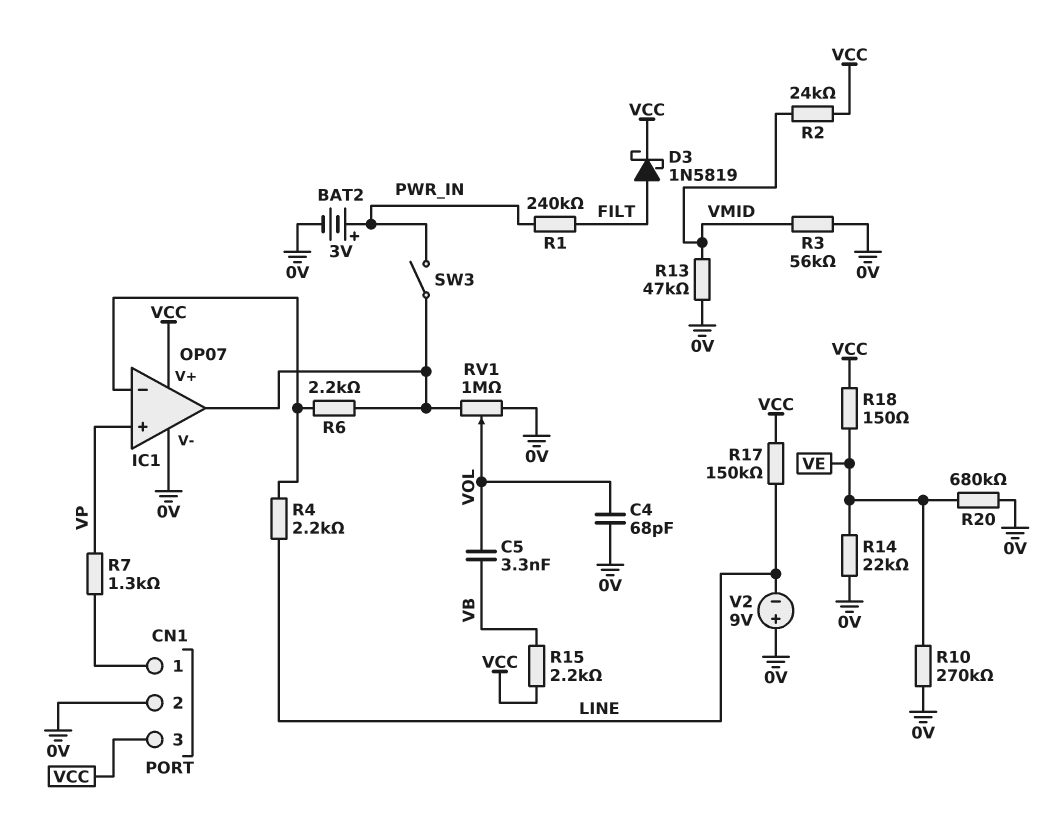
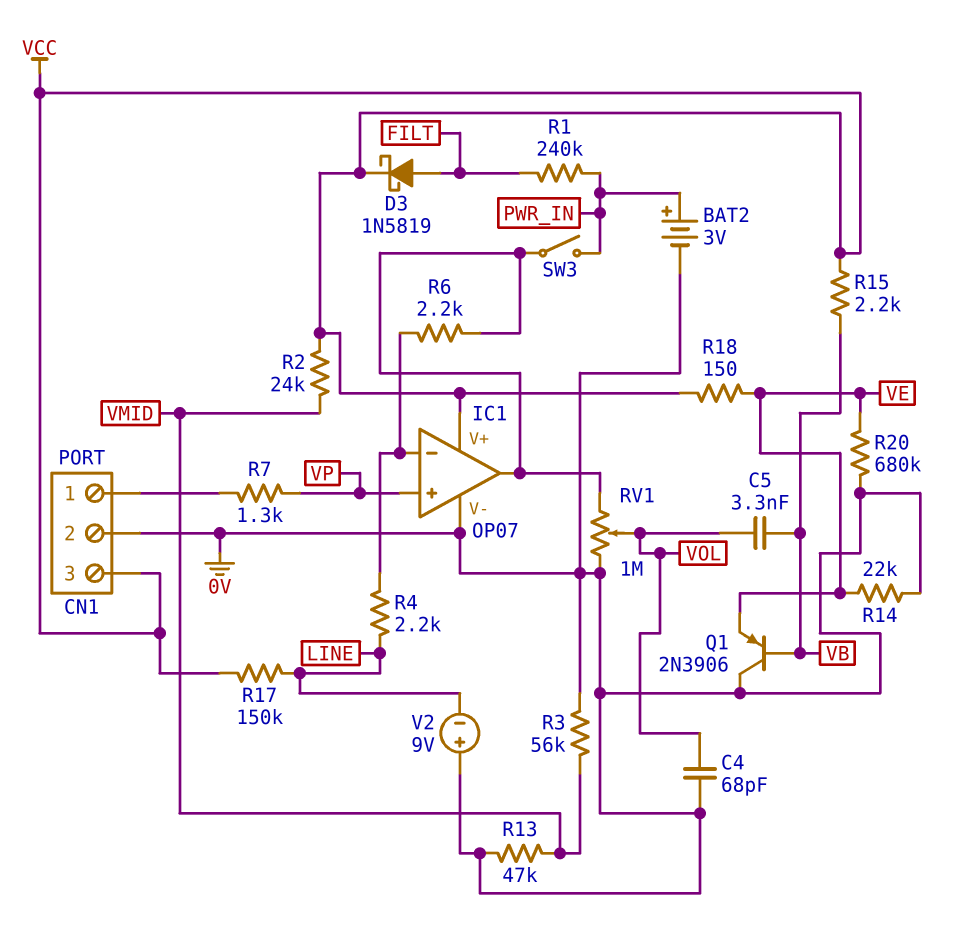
Q1: none -> PNP 2N3906 (B VB, C 0V, E VE)
R10: 270k (0V, VE) -> none

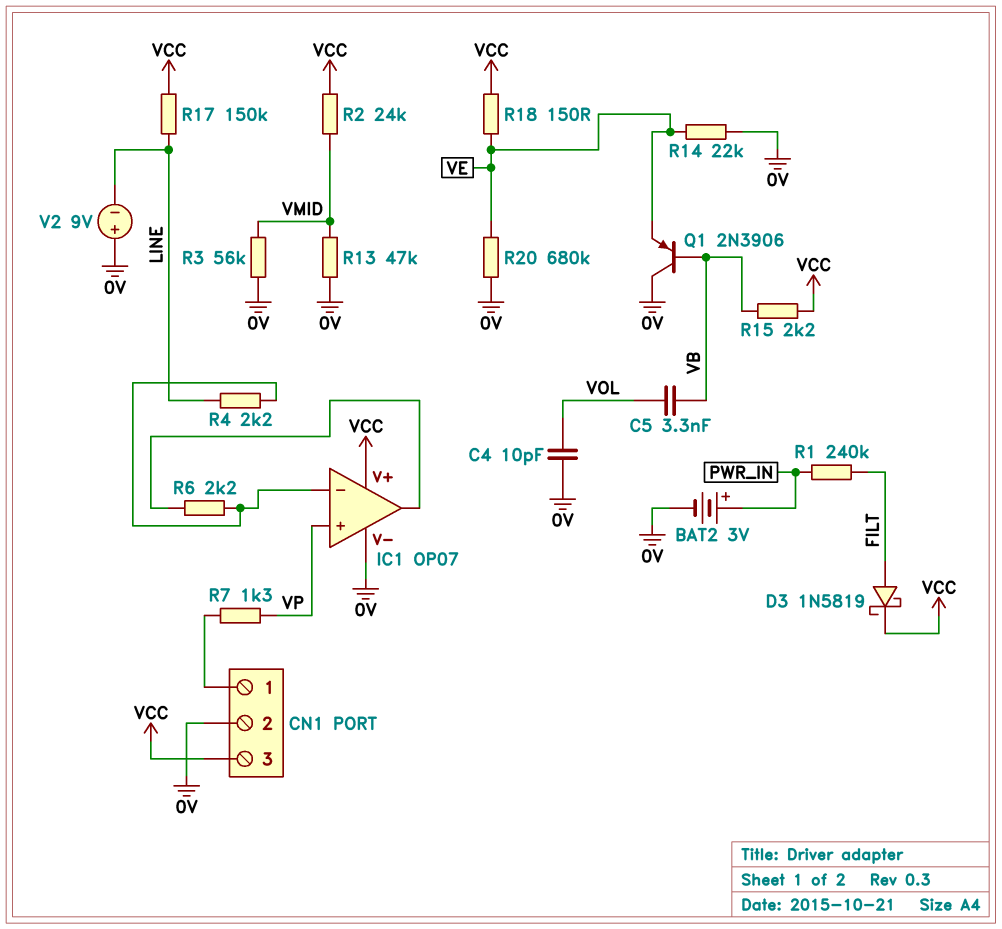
C4: 68pF (0V, VOL) -> 10pF (0V, VOL)
RV1: 1M (0V, IC1/out, wiper VOL) -> none
SW3: switch (IC1/out, PWR_IN) -> none

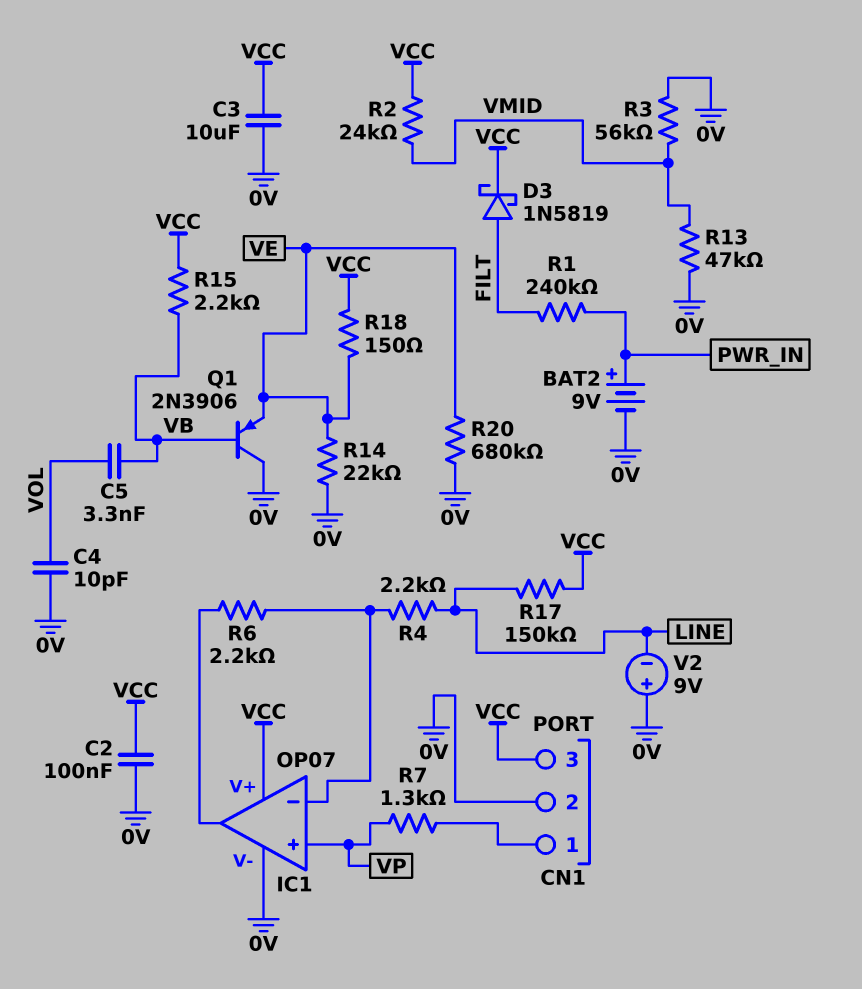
BAT2: 3V (plus PWR_IN, minus 0V) -> 9V (plus PWR_IN, minus 0V)
C2: none -> 100nF (0V, VCC)
C3: none -> 10uF (0V, VCC)

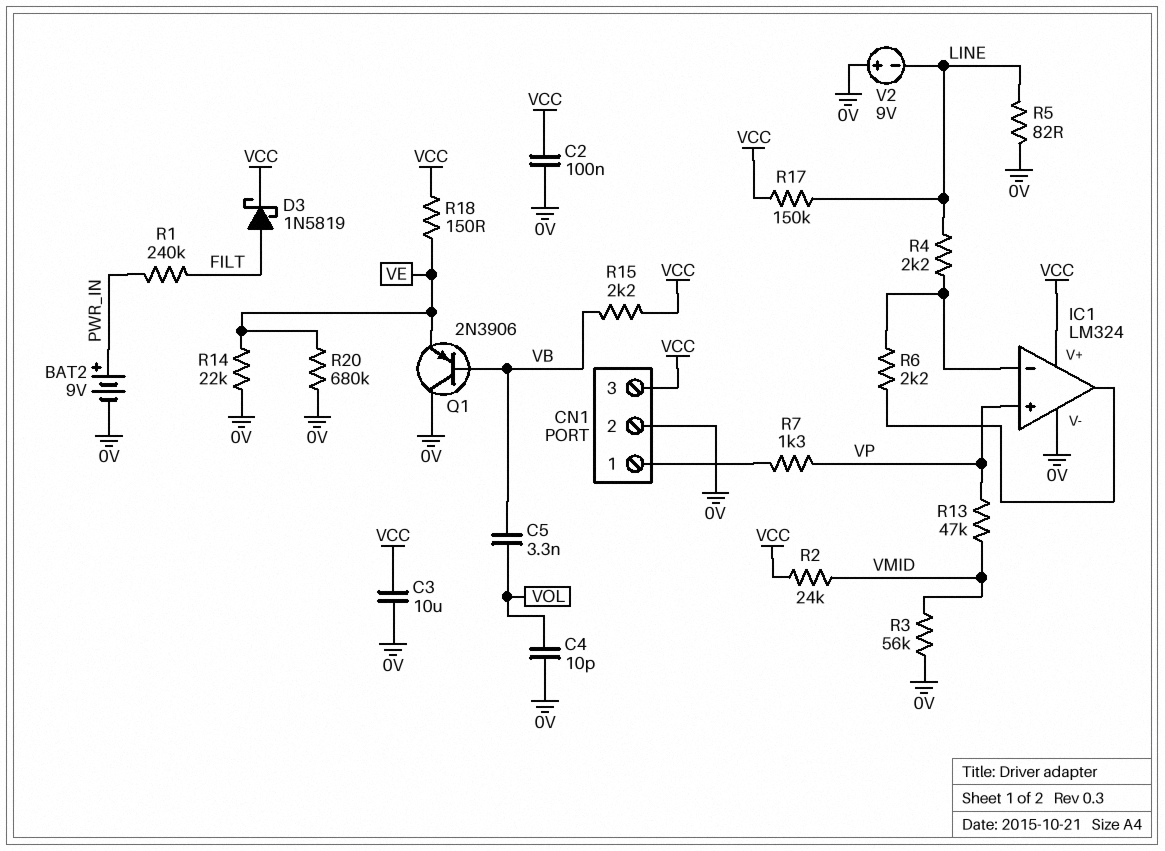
IC1: OP07 -> LM324
R5: none -> 82 (0V, LINE)
R13: 47k (0V, VMID) -> 47k (VMID, VP)

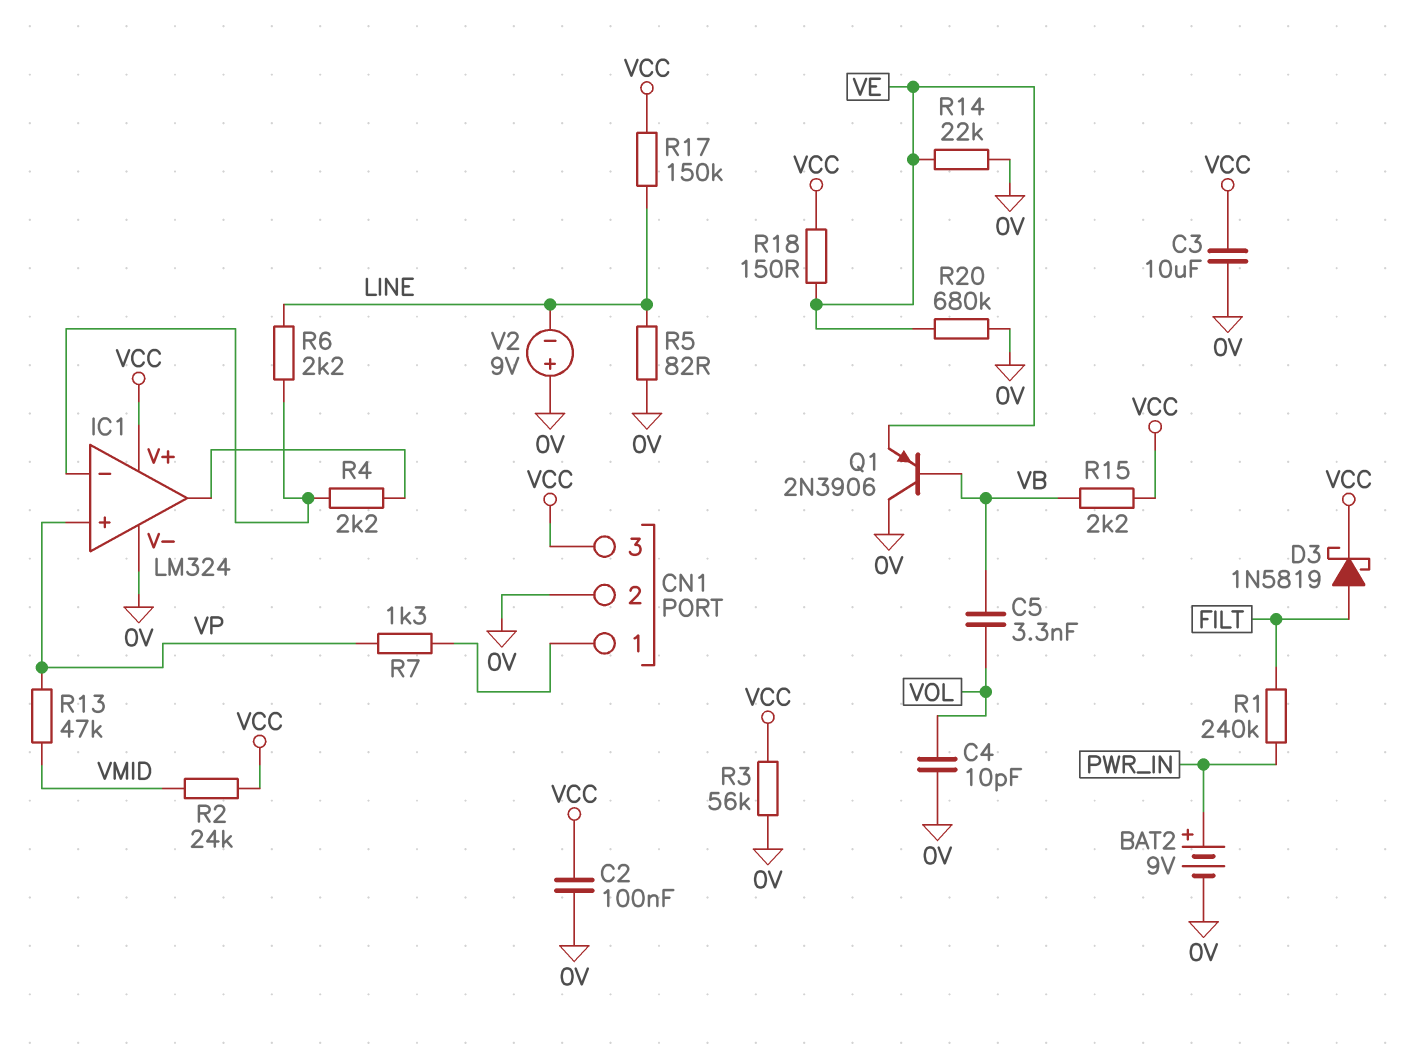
R3: 56k (0V, VMID) -> 56k (0V, VCC)
R4: 2.2k (IC1/in-, LINE) -> 2.2k (IC1/in-, IC1/out)
R6: 2.2k (IC1/in-, IC1/out) -> 2.2k (IC1/in-, LINE)

